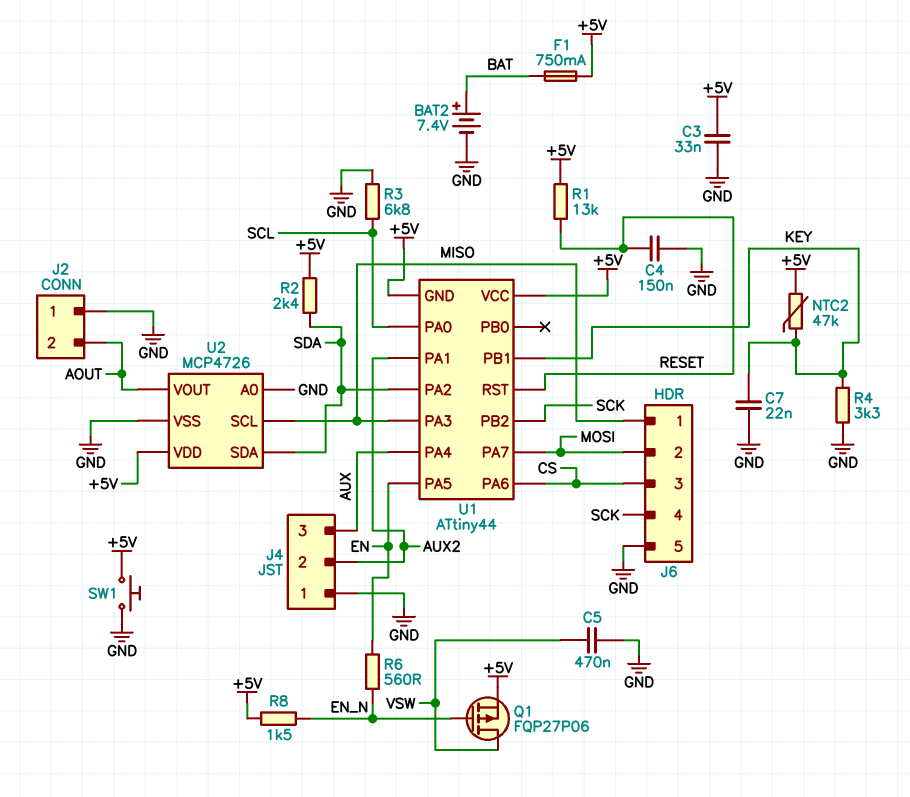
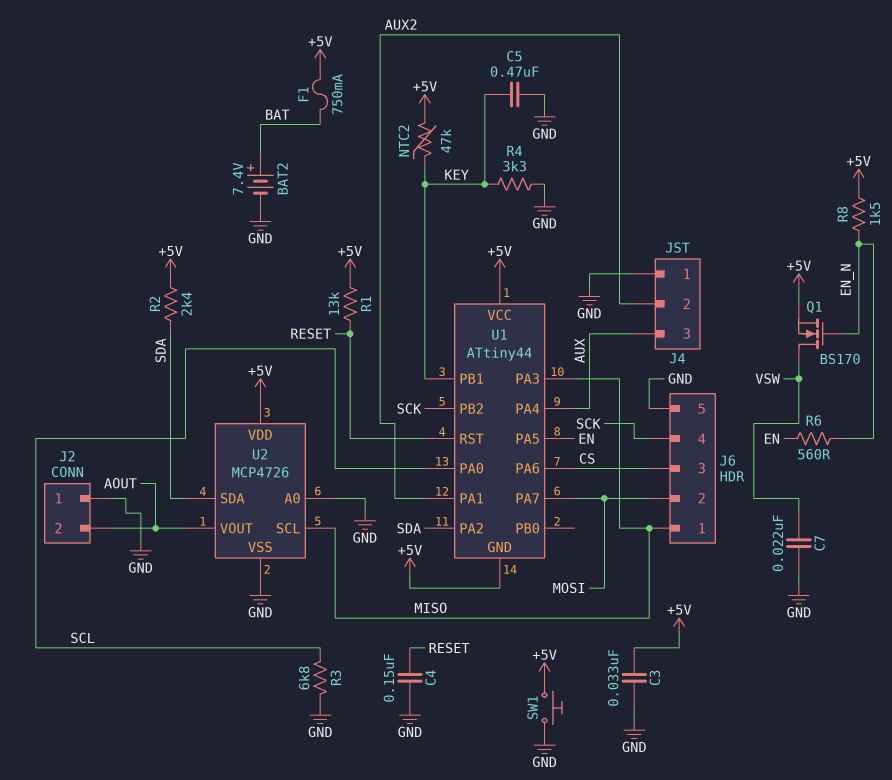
C5: 470nF (GND, VSW) -> 470nF (GND, KEY)
C7: 22nF (GND, KEY) -> 22nF (GND, VSW)
Q1: PMOS FQP27P06 (G EN_N, D VSW, S +5V) -> NMOS BS170 (G EN_N, D VSW, S +5V)

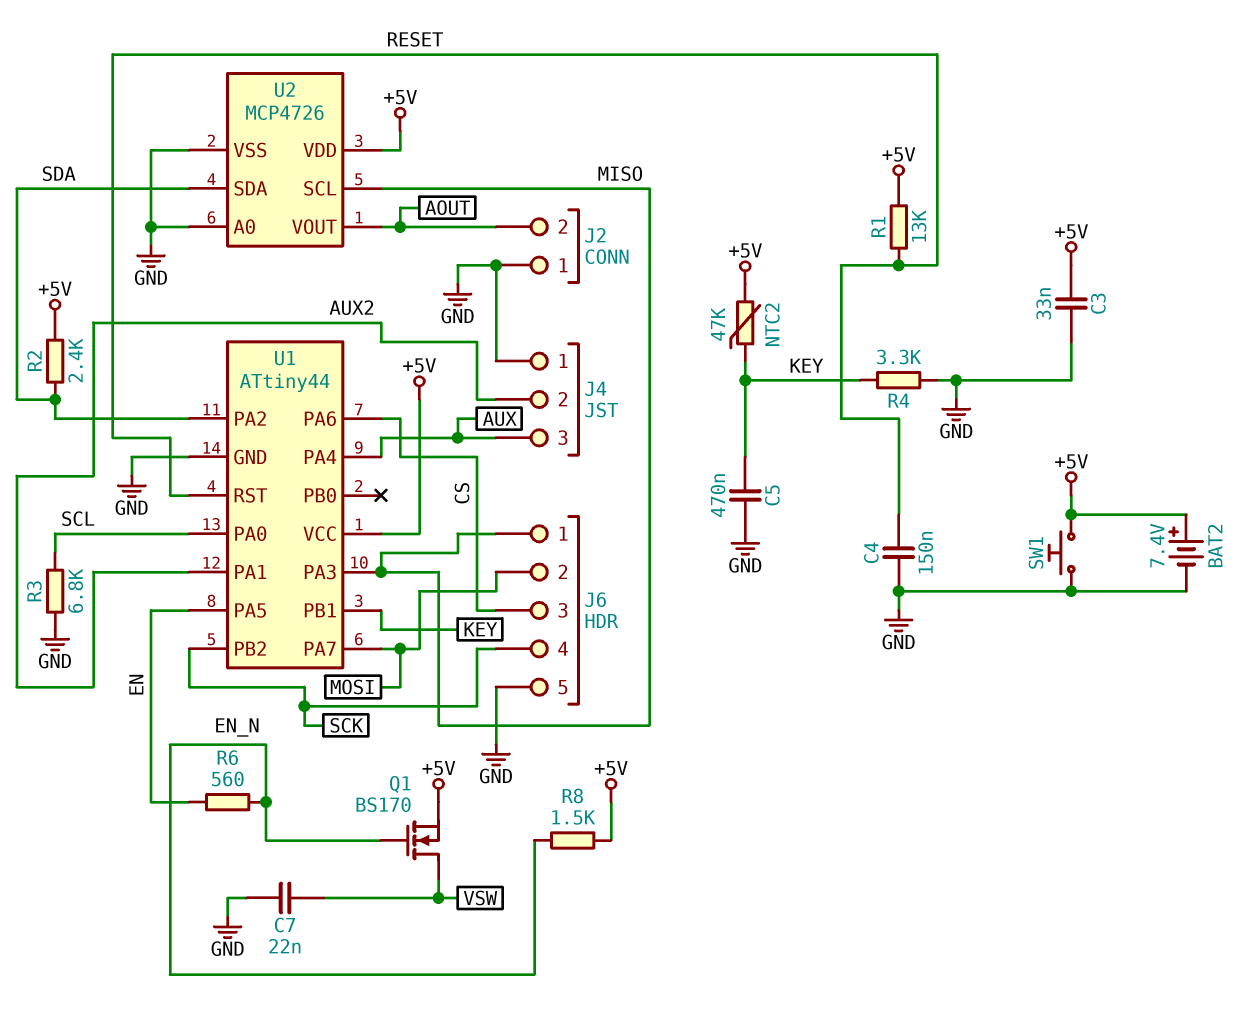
BAT2: 7.4V (plus BAT, minus GND) -> 7.4V (plus +5V, minus GND)
F1: 750mA (+5V, BAT) -> none
U1 pin GND: +5V -> GND

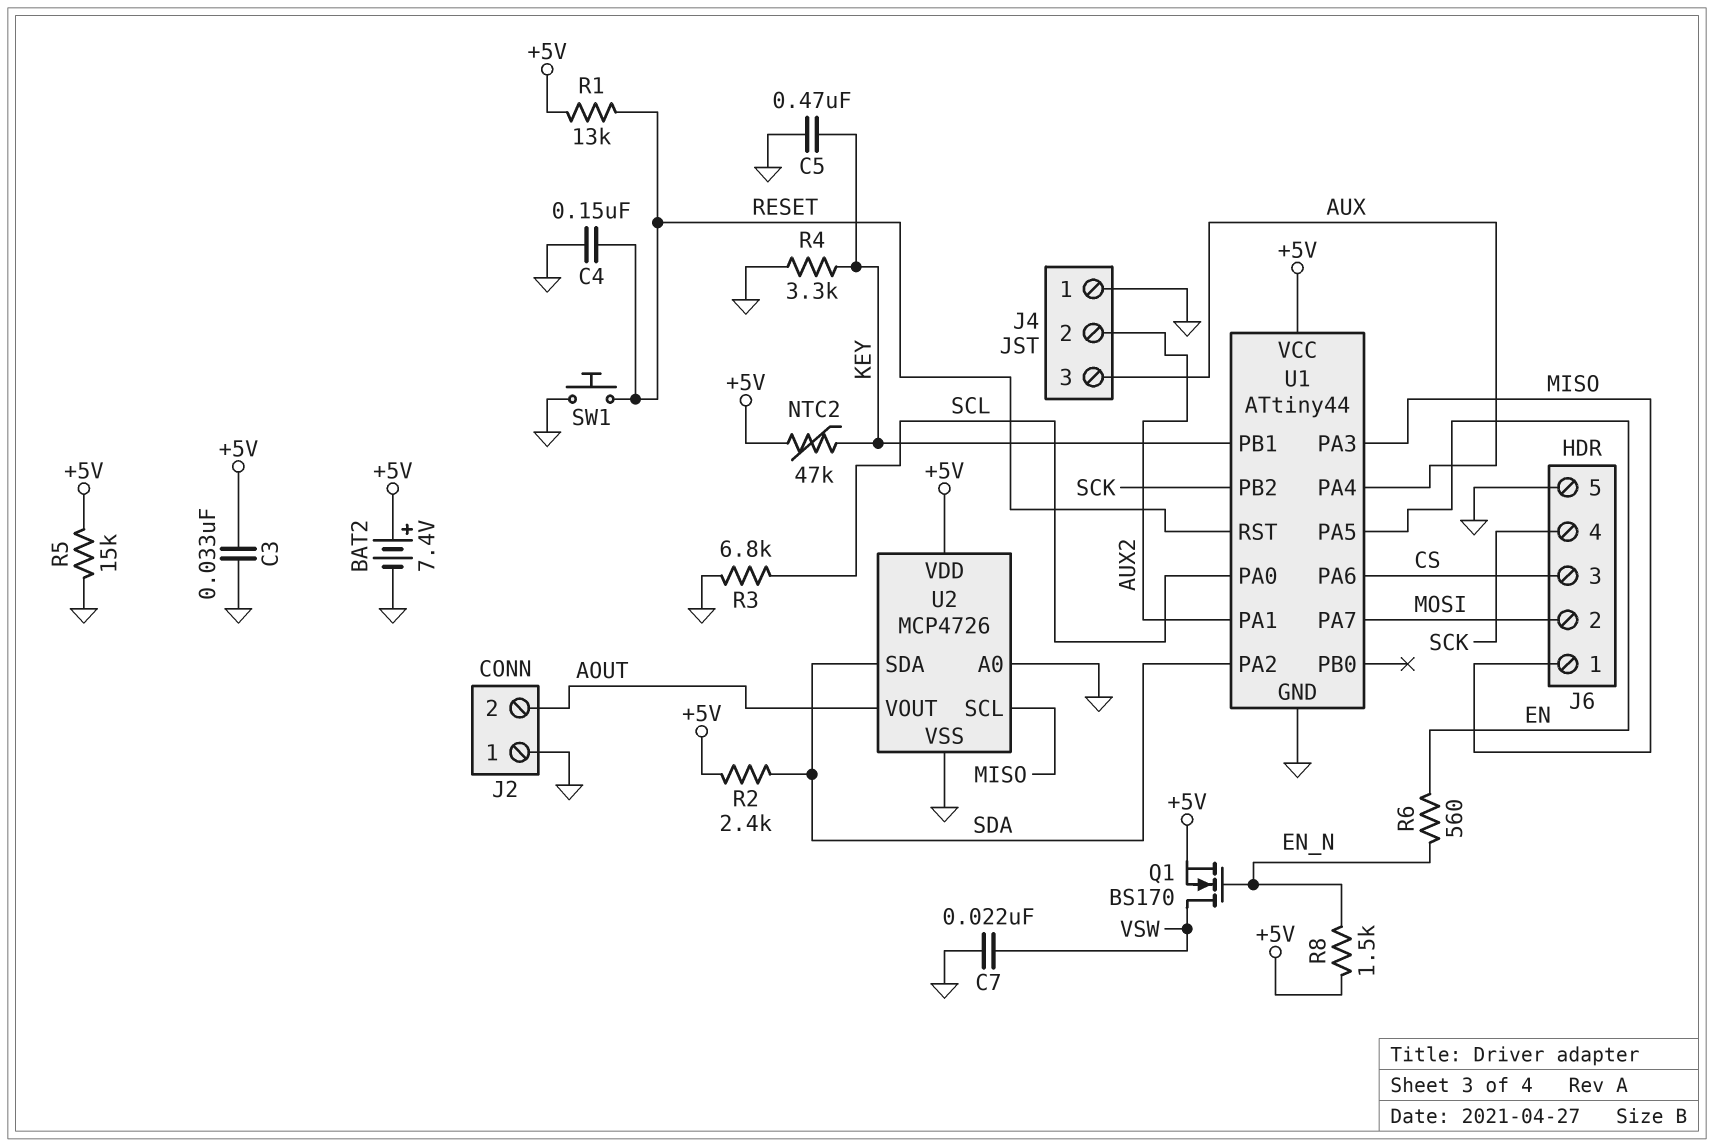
R5: none -> 15k (+5V, GND)
SW1: button (+5V, GND) -> button (GND, RESET)

